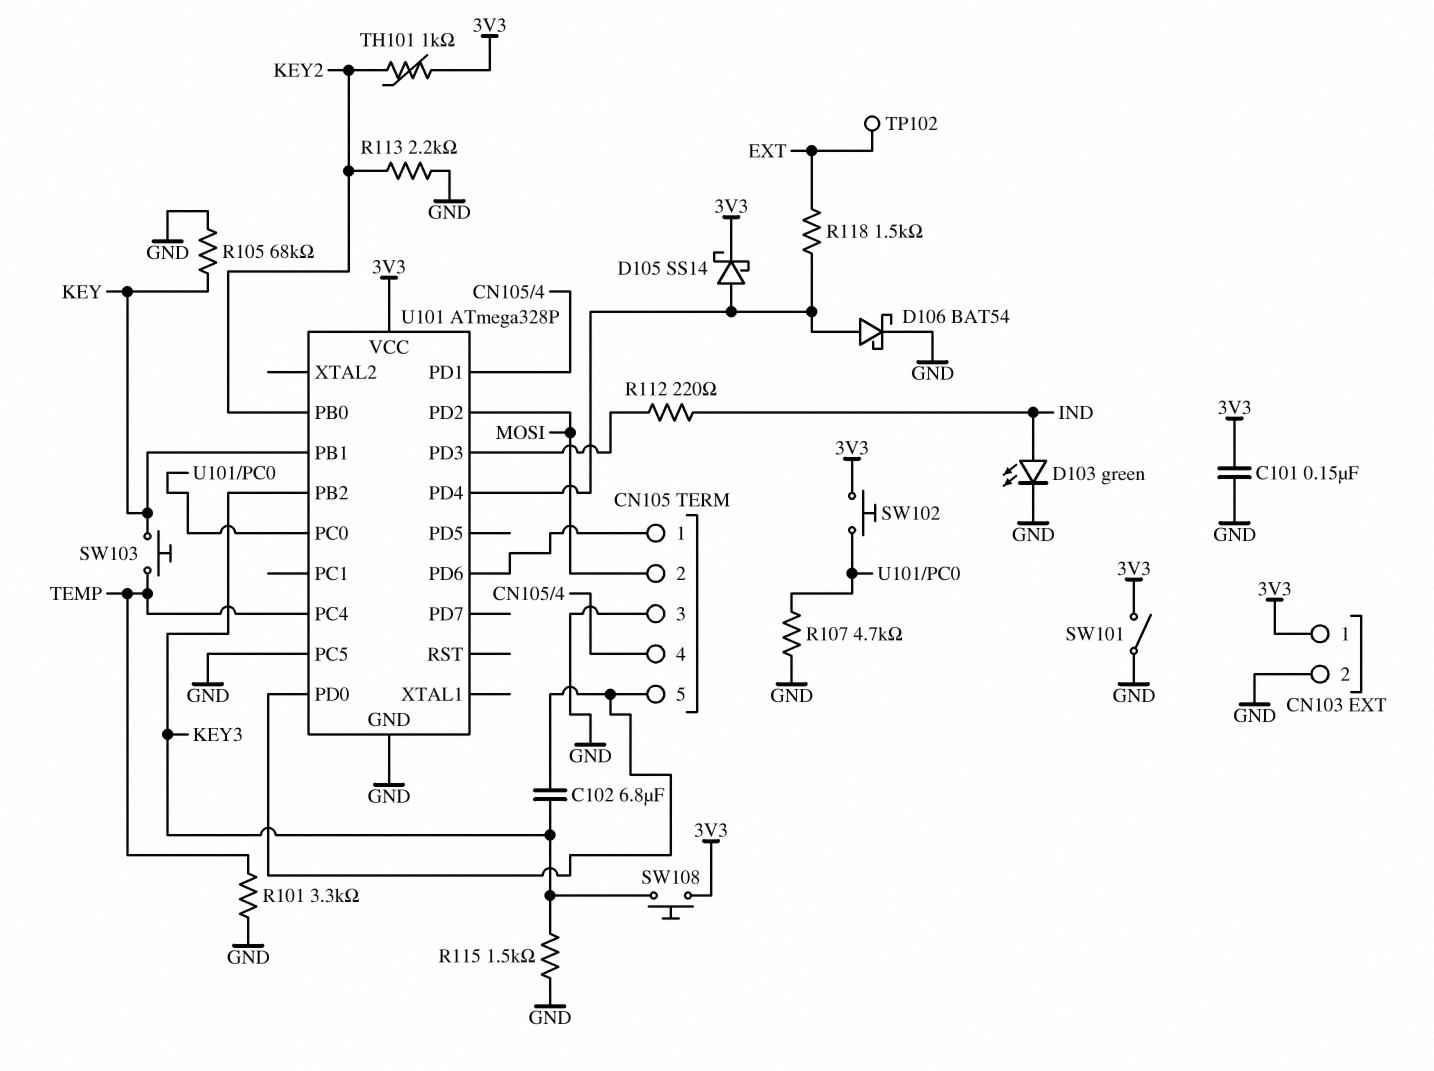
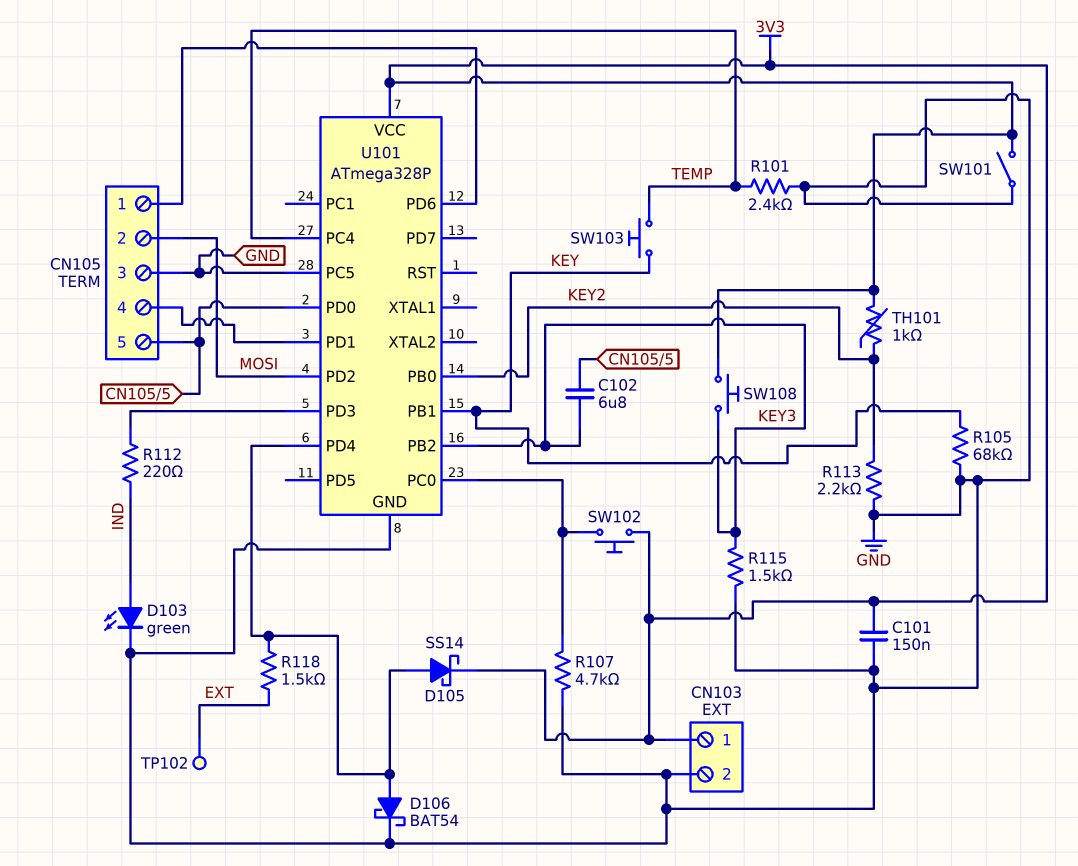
R101: 3.3k (GND, TEMP) -> 2.4k (GND, TEMP)

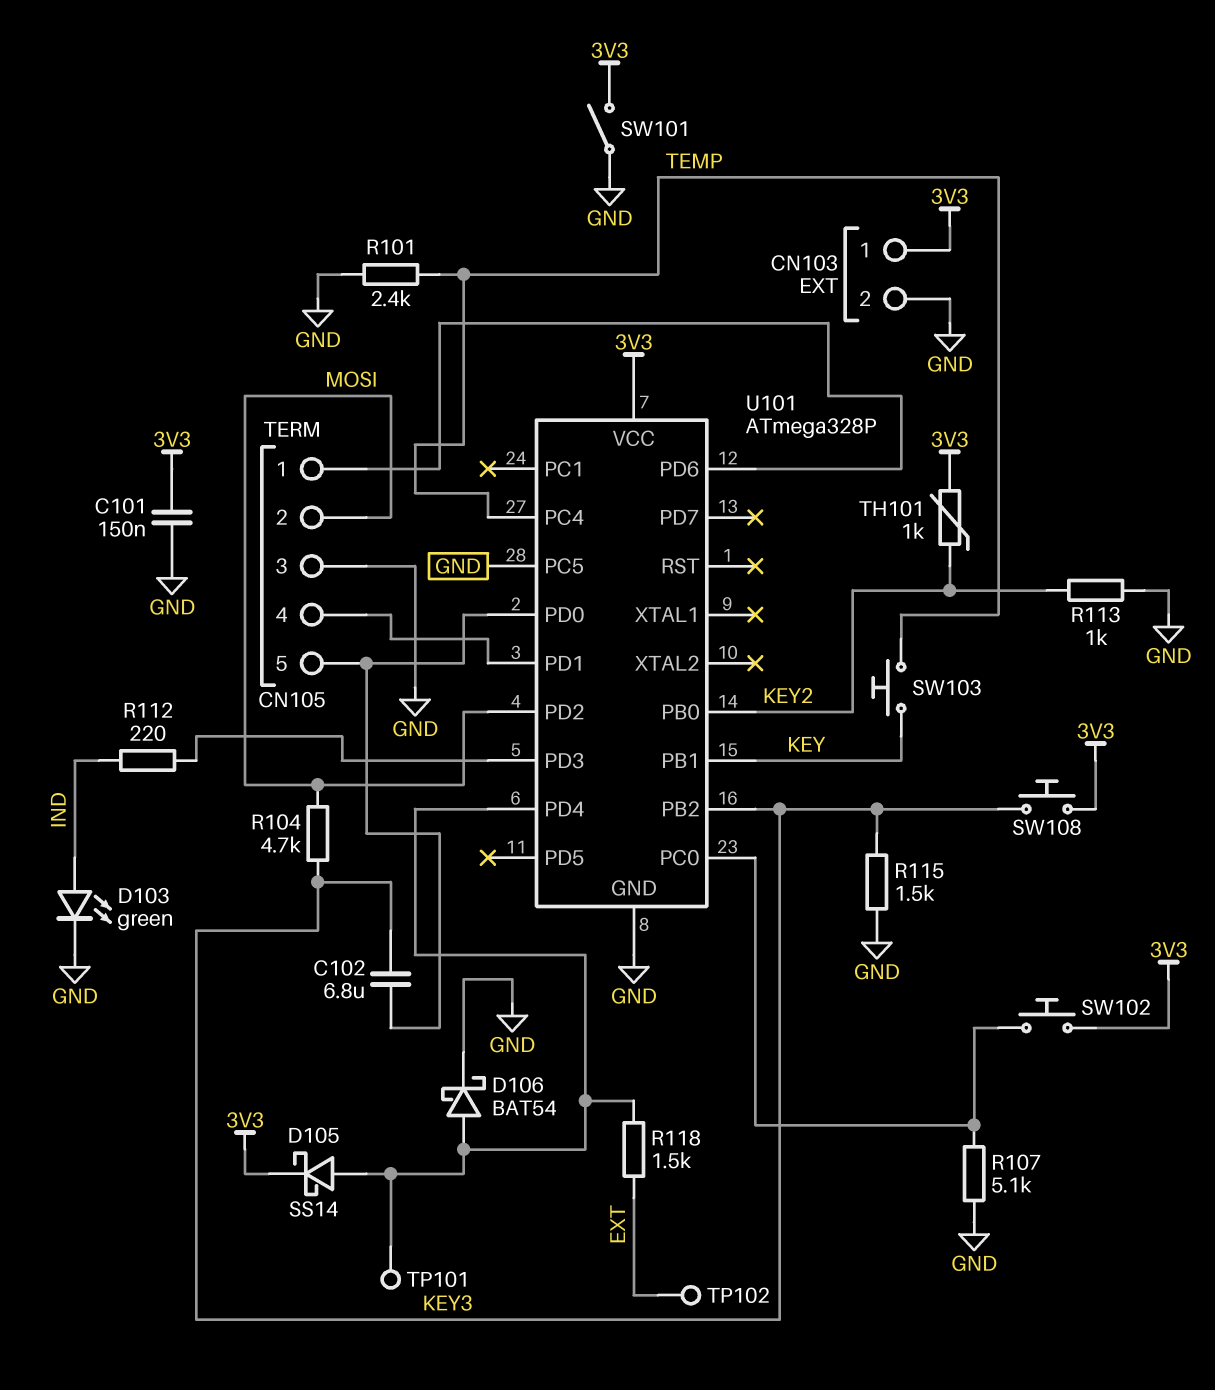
R104: none -> 4.7k (KEY3, MOSI)
R105: 68k (GND, KEY) -> none
R107: 4.7k (GND, U101/PC0) -> 5.1k (GND, U101/PC0)
R113: 2.2k (GND, KEY2) -> 1k (GND, KEY2)
TP101: none -> test point (U101/PD4)

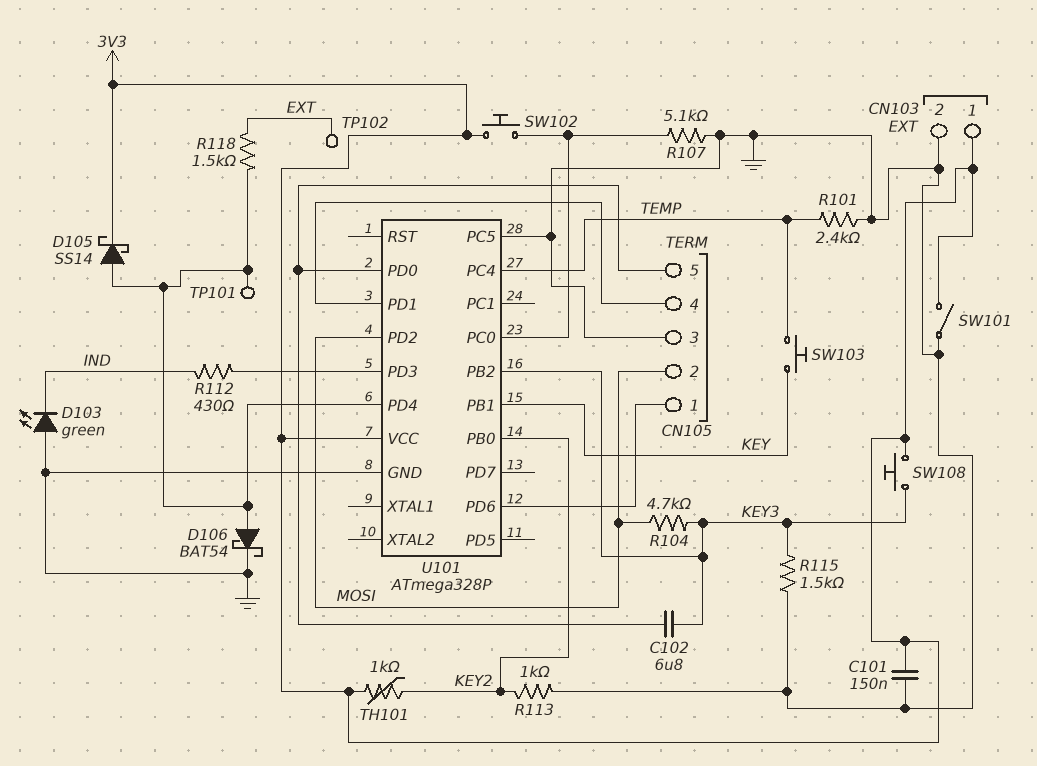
D103: LED green (A IND, K GND) -> LED green (A GND, K IND)
R112: 220 (IND, U101/PD3) -> 430 (IND, U101/PD3)

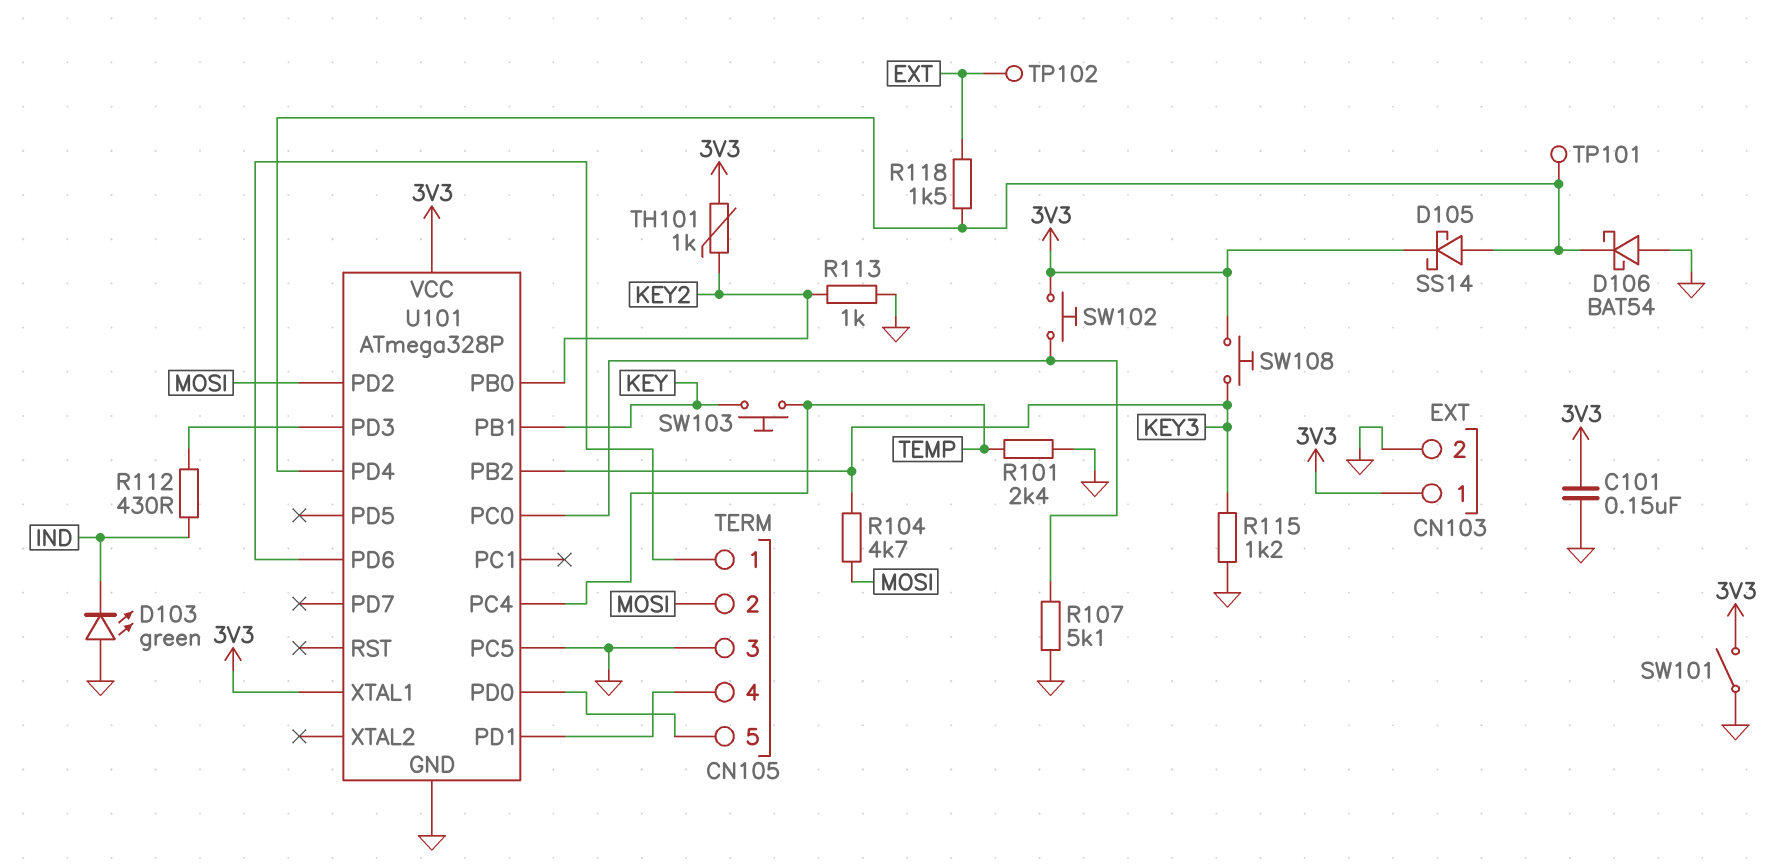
C102: 6.8uF (CN105/5, KEY3) -> none
D106: schottky BAT54 (A U101/PD4, K GND) -> schottky BAT54 (A GND, K U101/PD4)
R115: 1.5k (GND, KEY3) -> 1.2k (GND, KEY3)
U101 pin XTAL1: none -> 3V3

